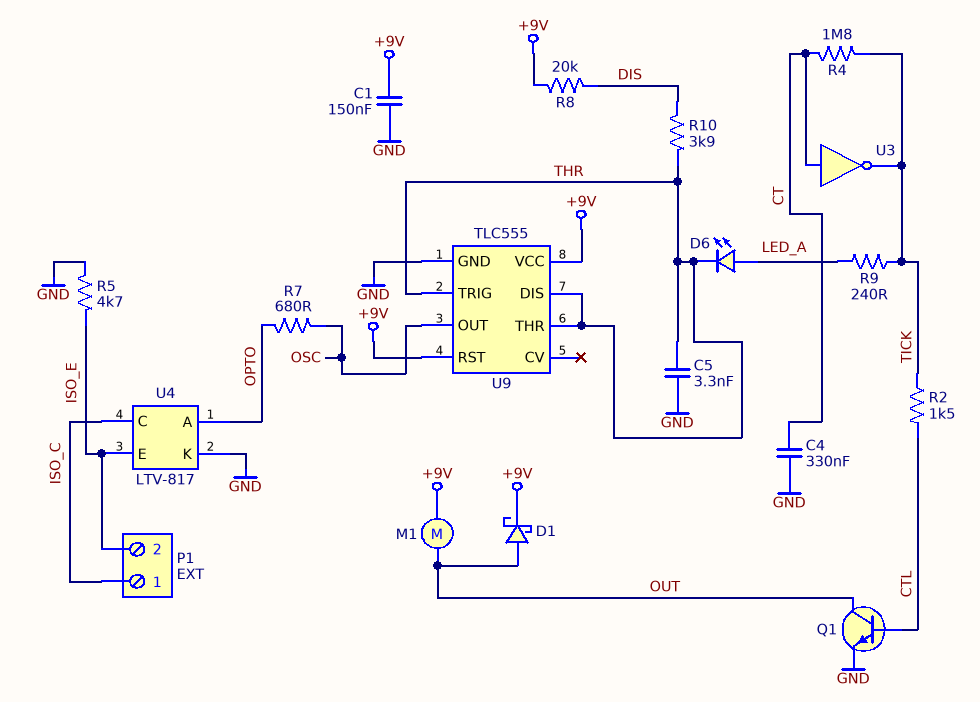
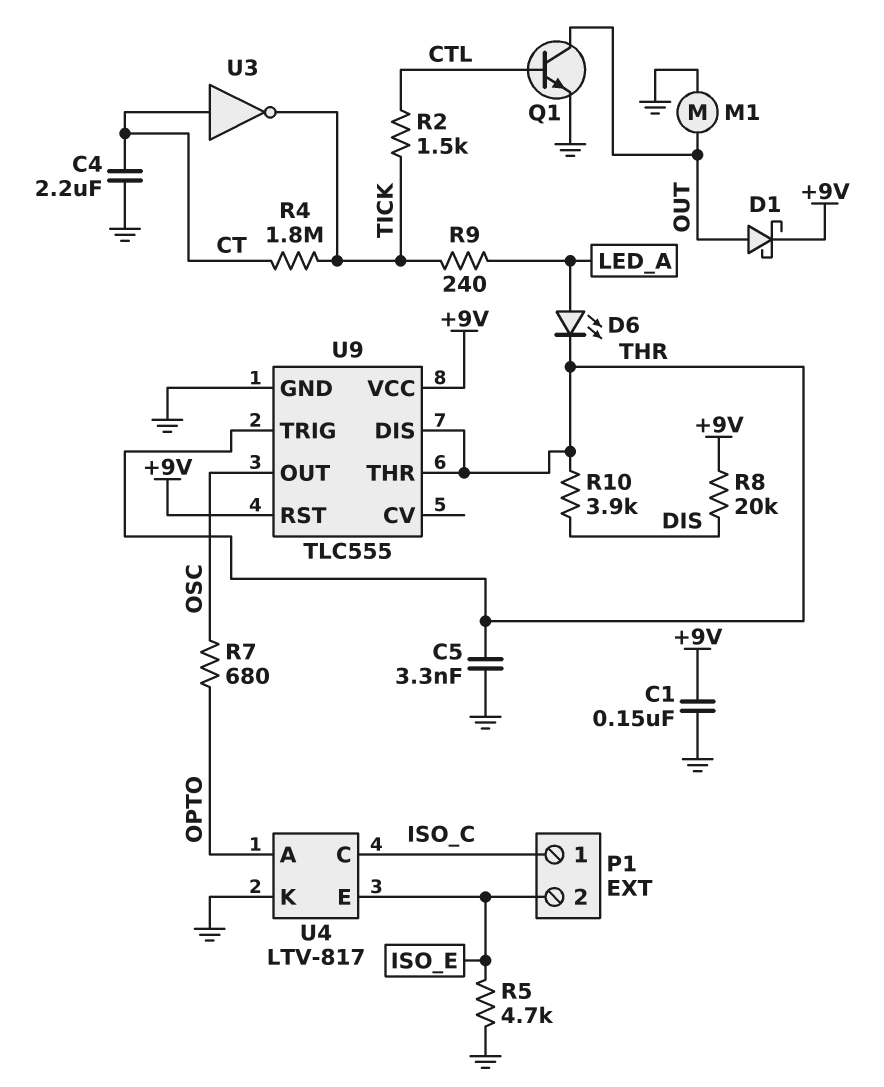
C4: 330nF (CT, GND) -> 2.2uF (CT, GND)
M1: motor (+9V, OUT) -> motor (GND, OUT)

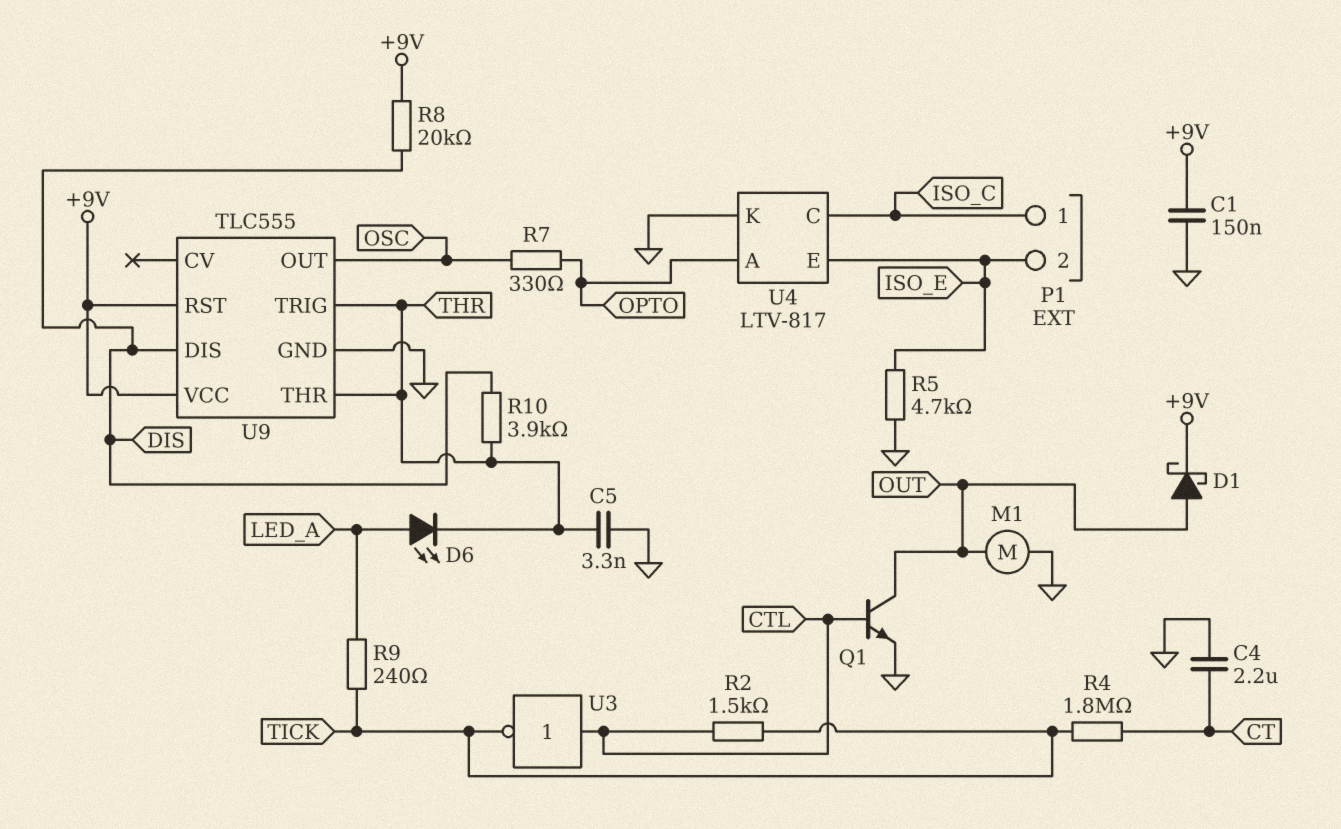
R7: 680 (OPTO, OSC) -> 330 (OPTO, OSC)
U3: NOT (in CT, out TICK) -> NOT (in CTL, out TICK)
U9 pin DIS: THR -> DIS

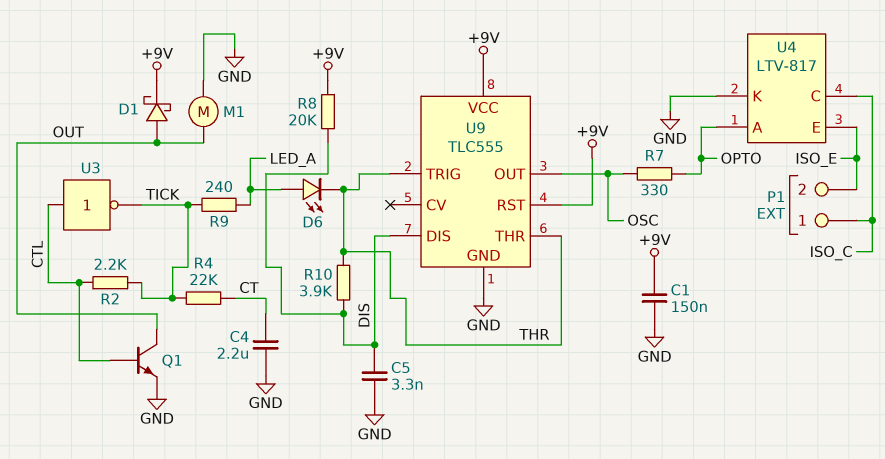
C5: 3.3nF (GND, THR) -> 3.3nF (DIS, GND)
R2: 1.5k (CTL, TICK) -> 2.2k (CTL, TICK)
R4: 1.8M (CT, TICK) -> 22k (CT, TICK)
R5: 4.7k (GND, ISO_E) -> none

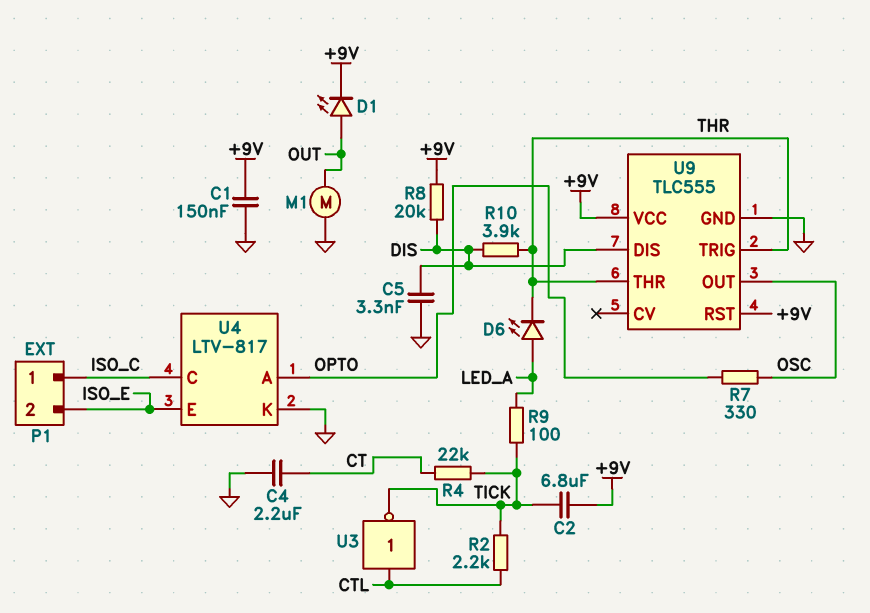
C2: none -> 6.8uF (+9V, TICK)
D1: schottky (A OUT, K +9V) -> LED (A OUT, K +9V)
Q1: NPN (B CTL, C OUT, E GND) -> none
R9: 240 (LED_A, TICK) -> 100 (LED_A, TICK)

